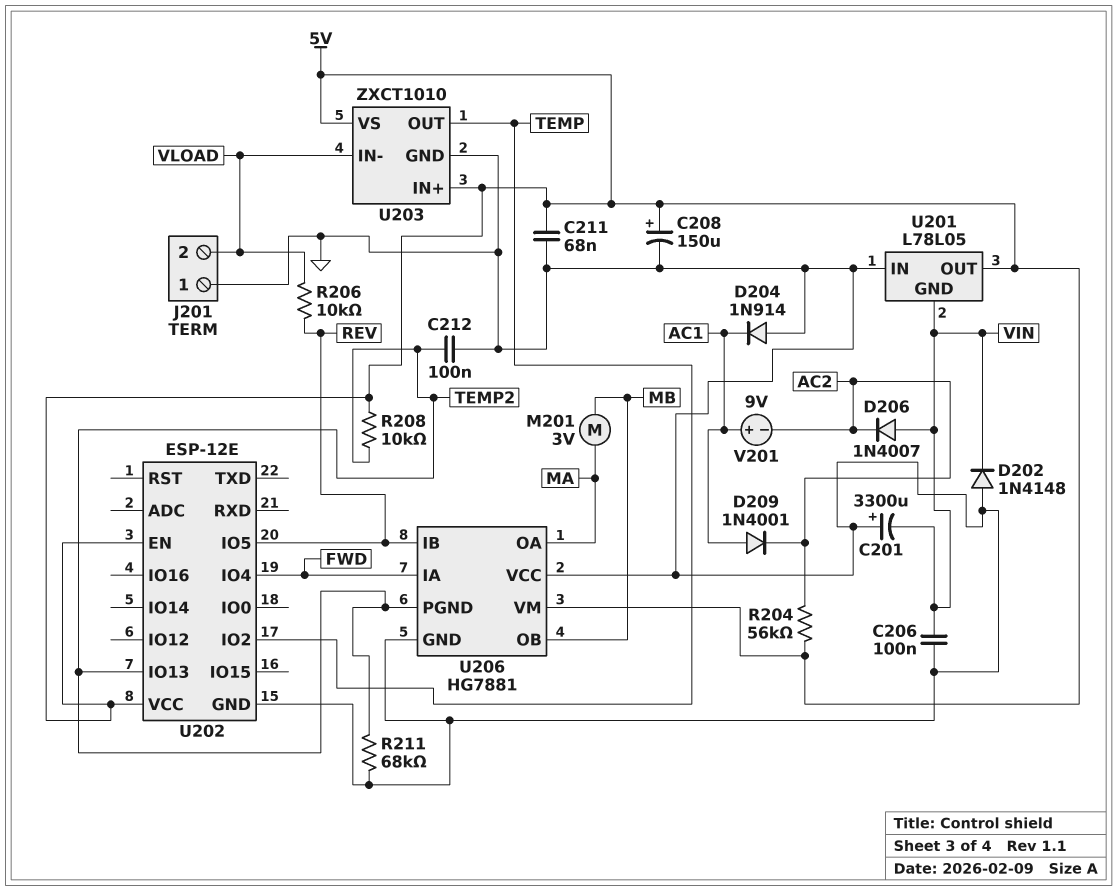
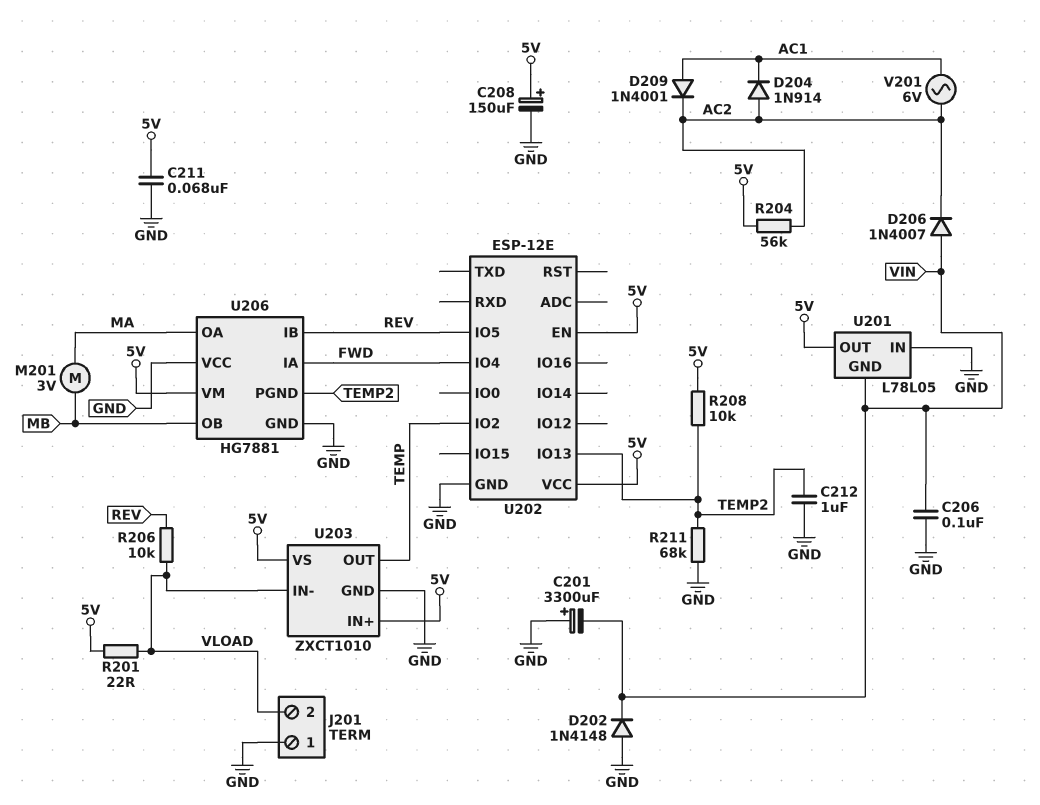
C212: 100nF (GND, TEMP2) -> 1uF (GND, TEMP2)
D204: diode 1N914 (A GND, K AC1) -> diode 1N914 (A AC2, K AC1)
R201: none -> 22 (5V, VLOAD)
V201: 9V (plus AC1, minus AC2) -> AC 6V (AC1, AC2)

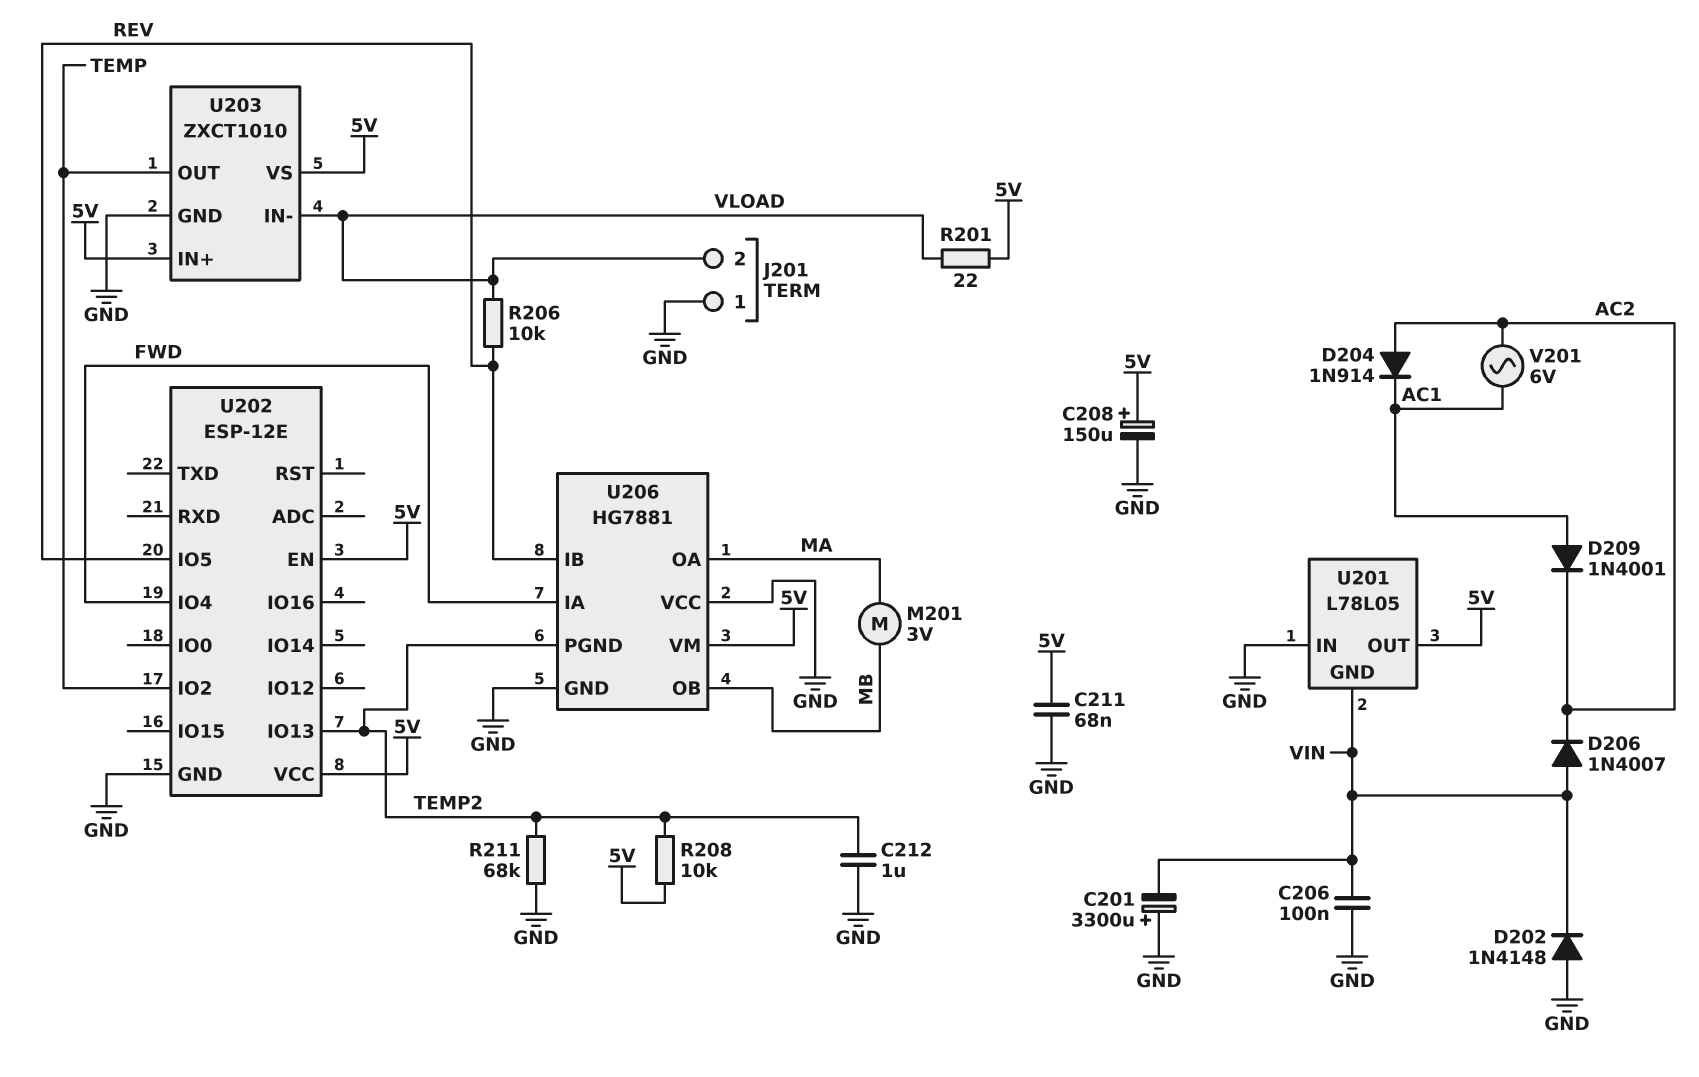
R204: 56k (5V, AC2) -> none

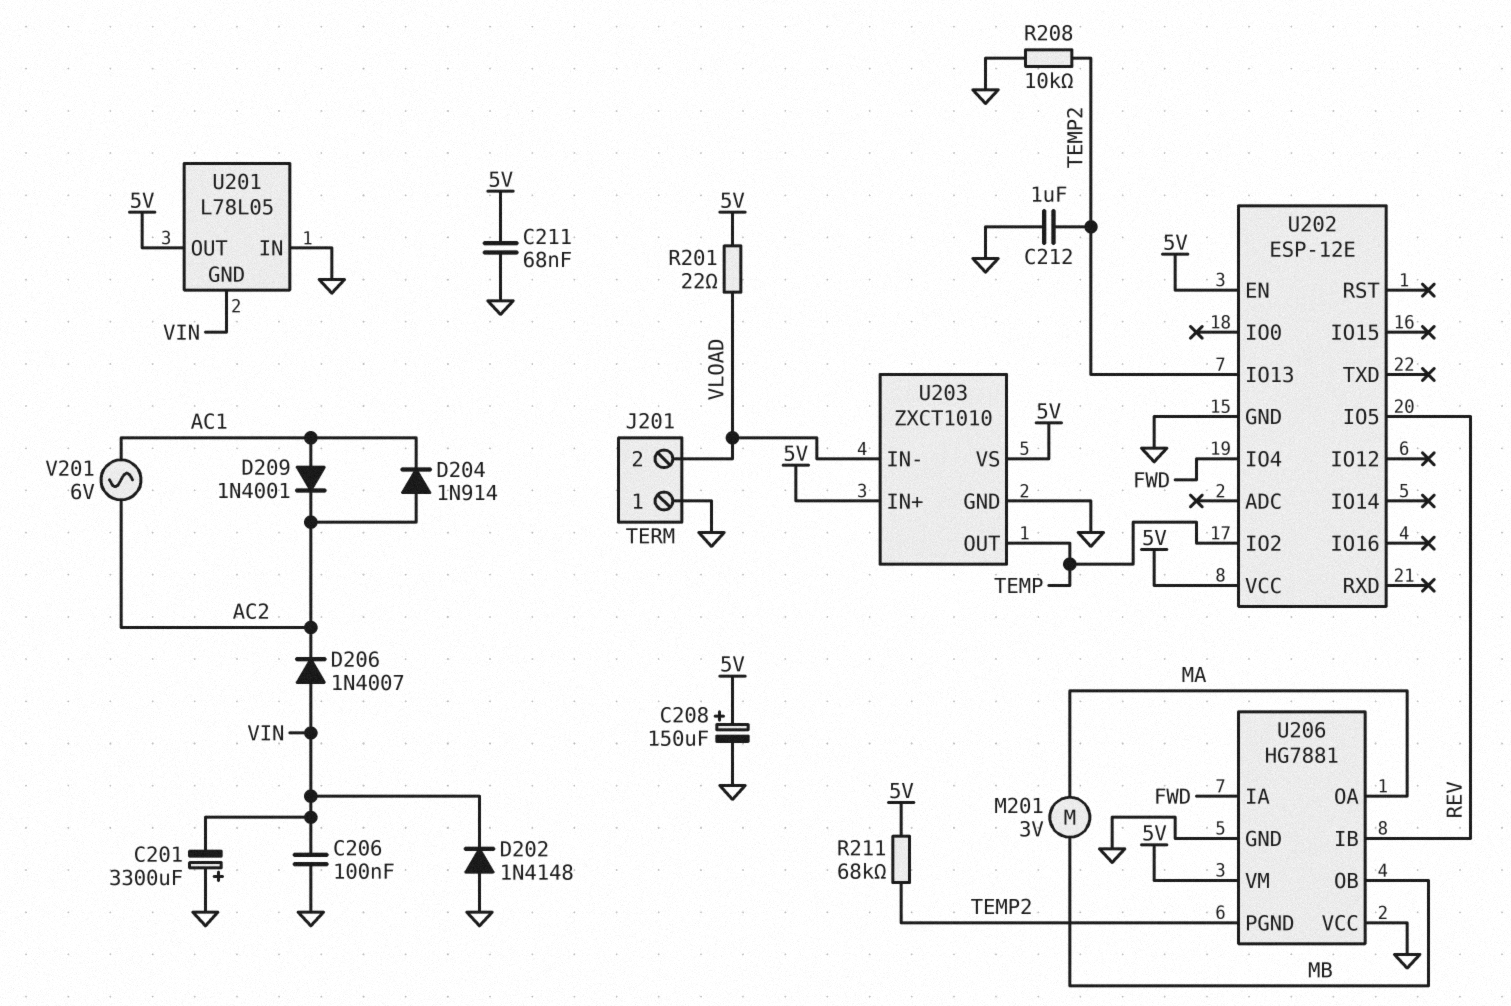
R206: 10k (REV, VLOAD) -> none
R208: 10k (5V, TEMP2) -> 10k (GND, TEMP2)
R211: 68k (GND, TEMP2) -> 68k (5V, TEMP2)

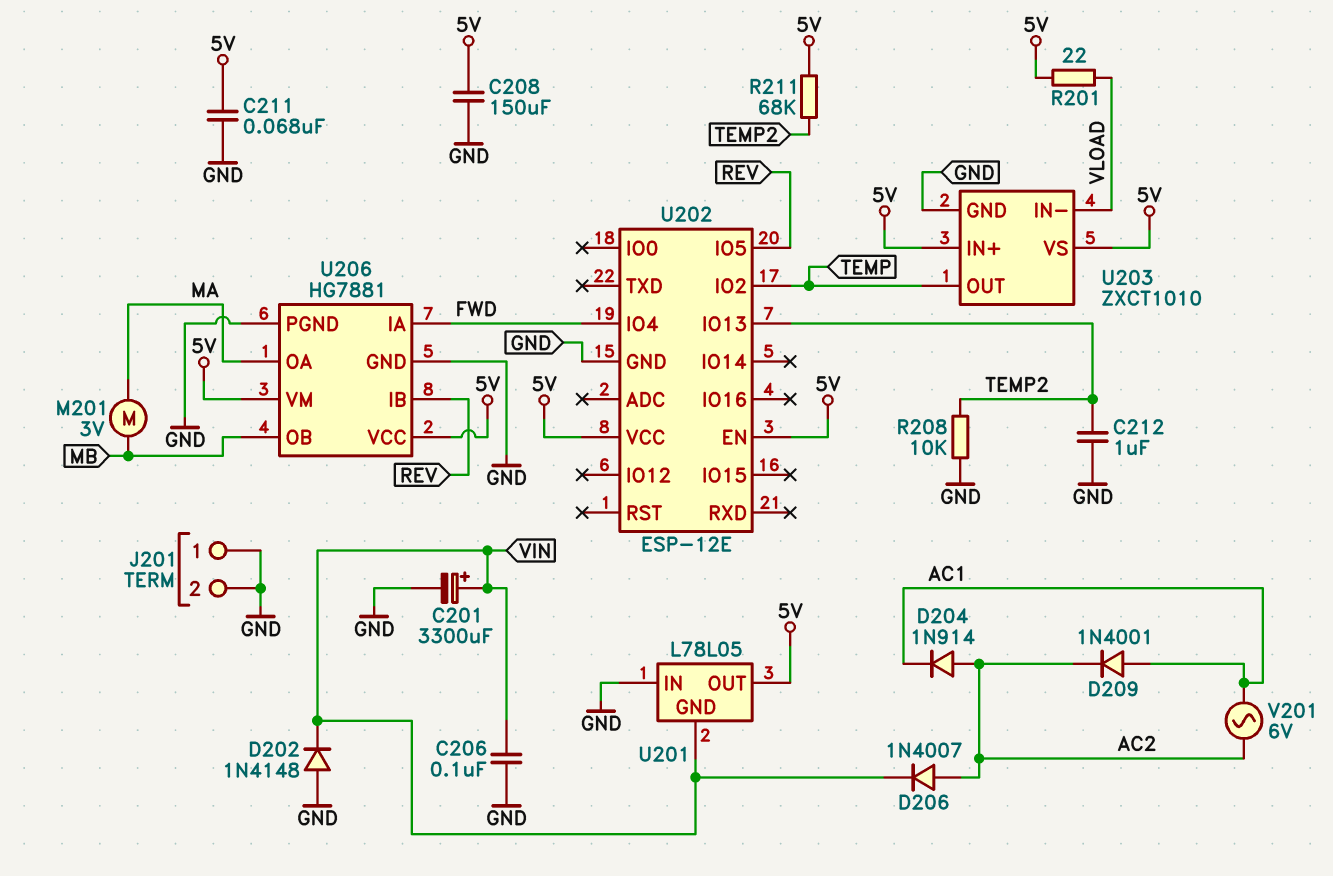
C201: 3300uF (plus GND, minus VIN) -> 3300uF (plus VIN, minus GND)
C208: 150uF (plus 5V, minus GND) -> 150uF (5V, GND)
D206: diode 1N4007 (A VIN, K AC2) -> diode 1N4007 (A AC2, K VIN)
J201 pin 2: VLOAD -> GND
U206 pin PGND: TEMP2 -> GND
U206 pin VCC: GND -> 5V

